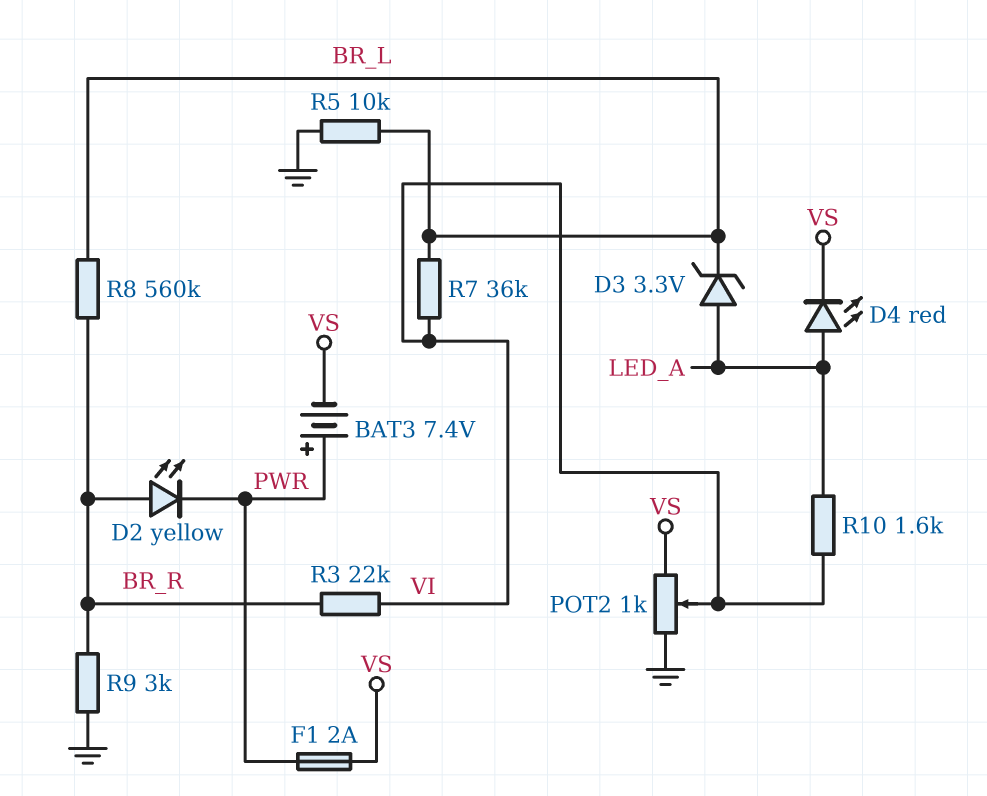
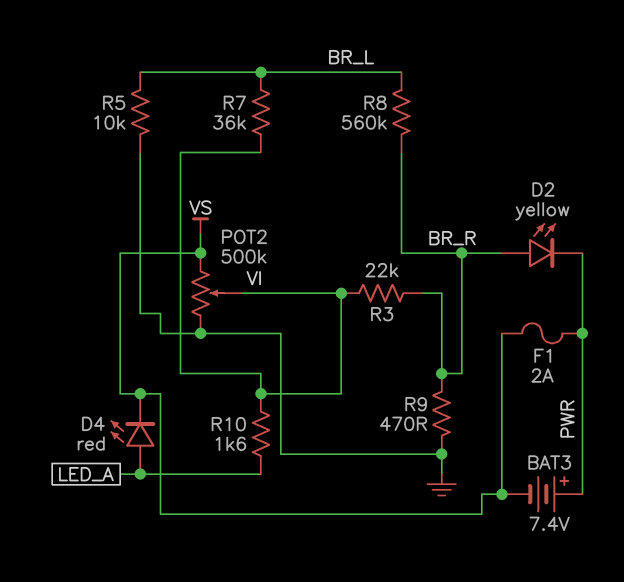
D3: zener 3.3V (A LED_A, K BR_L) -> none
POT2: 1k (GND, VS, wiper VI) -> 500k (GND, VS, wiper VI)
R9: 3k (BR_R, GND) -> 470 (BR_R, GND)

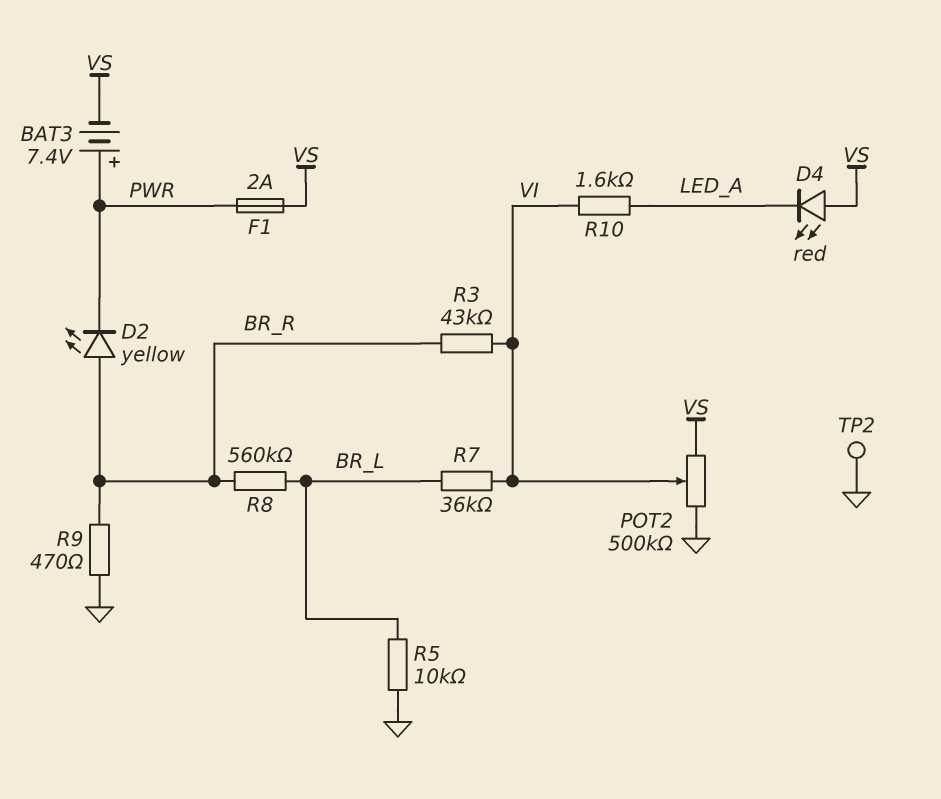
D4: LED red (A LED_A, K VS) -> LED red (A VS, K LED_A)
R3: 22k (BR_R, VI) -> 43k (BR_R, VI)
TP2: none -> test point (GND)

